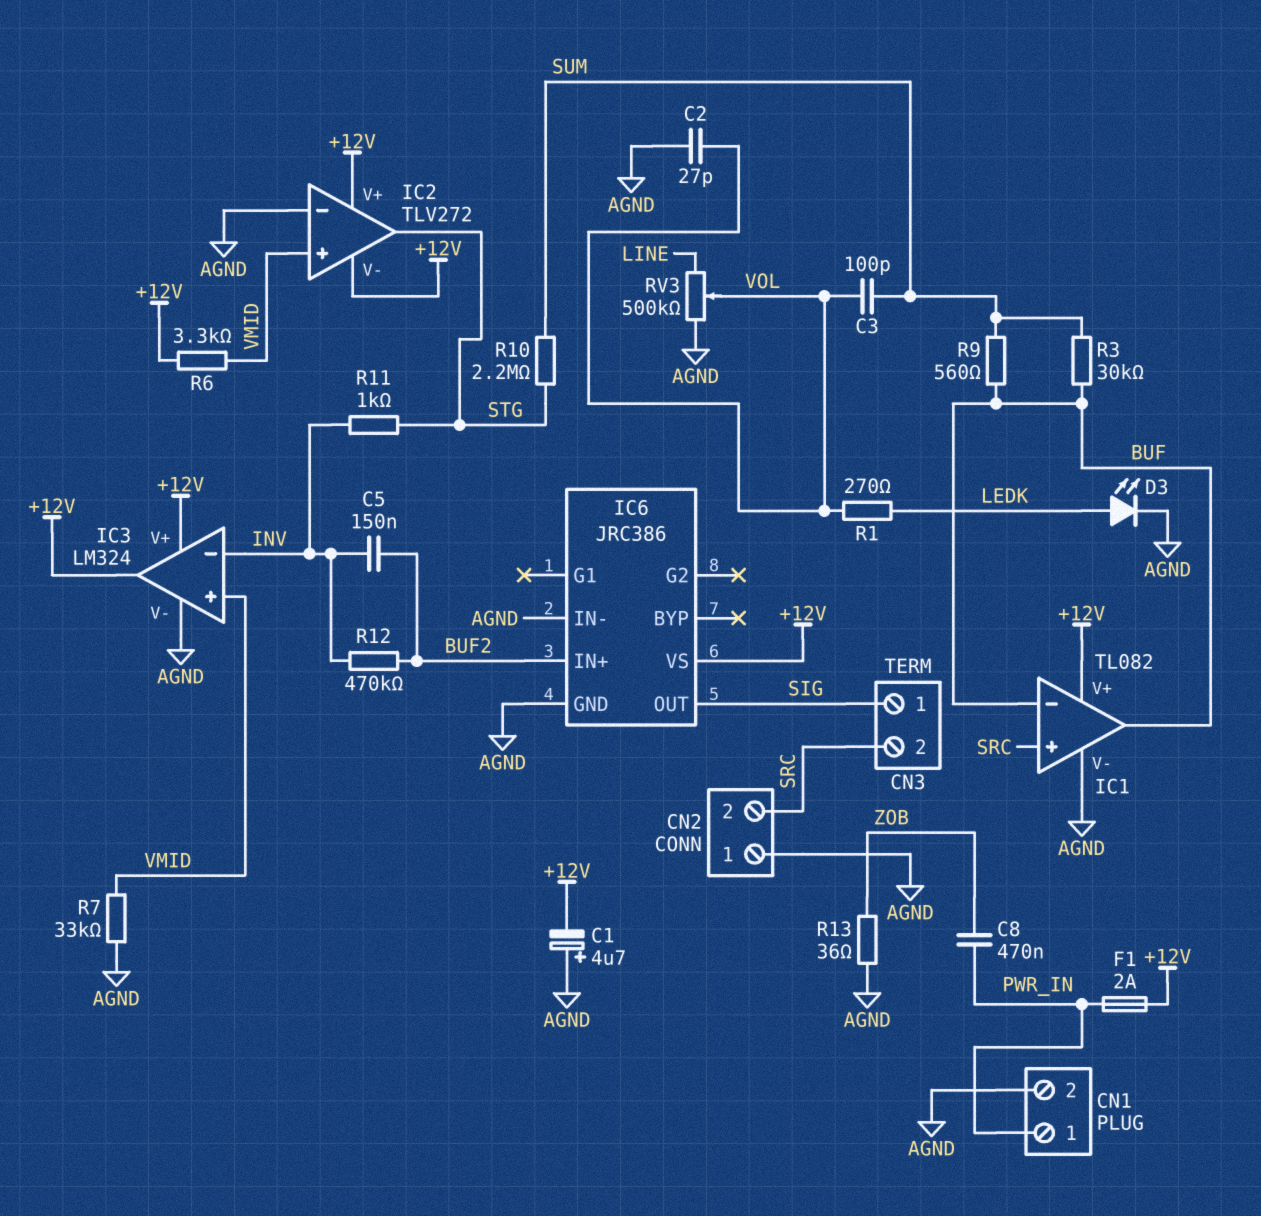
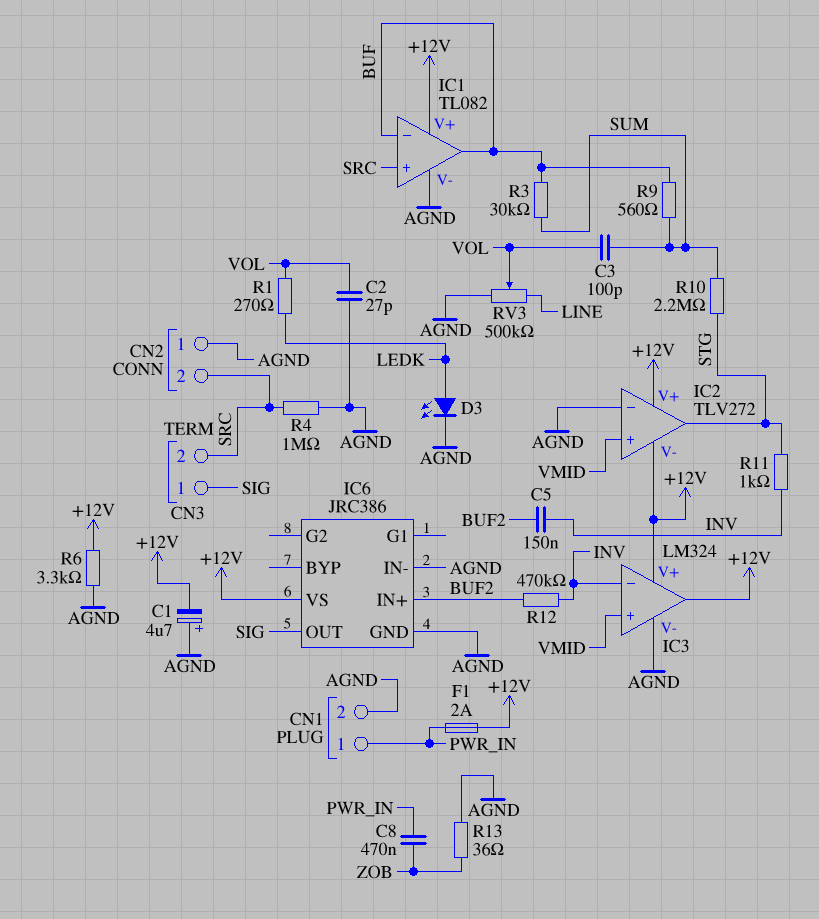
R4: none -> 1M (AGND, SRC)
R6: 3.3k (+12V, VMID) -> 3.3k (+12V, AGND)
R7: 33k (AGND, VMID) -> none

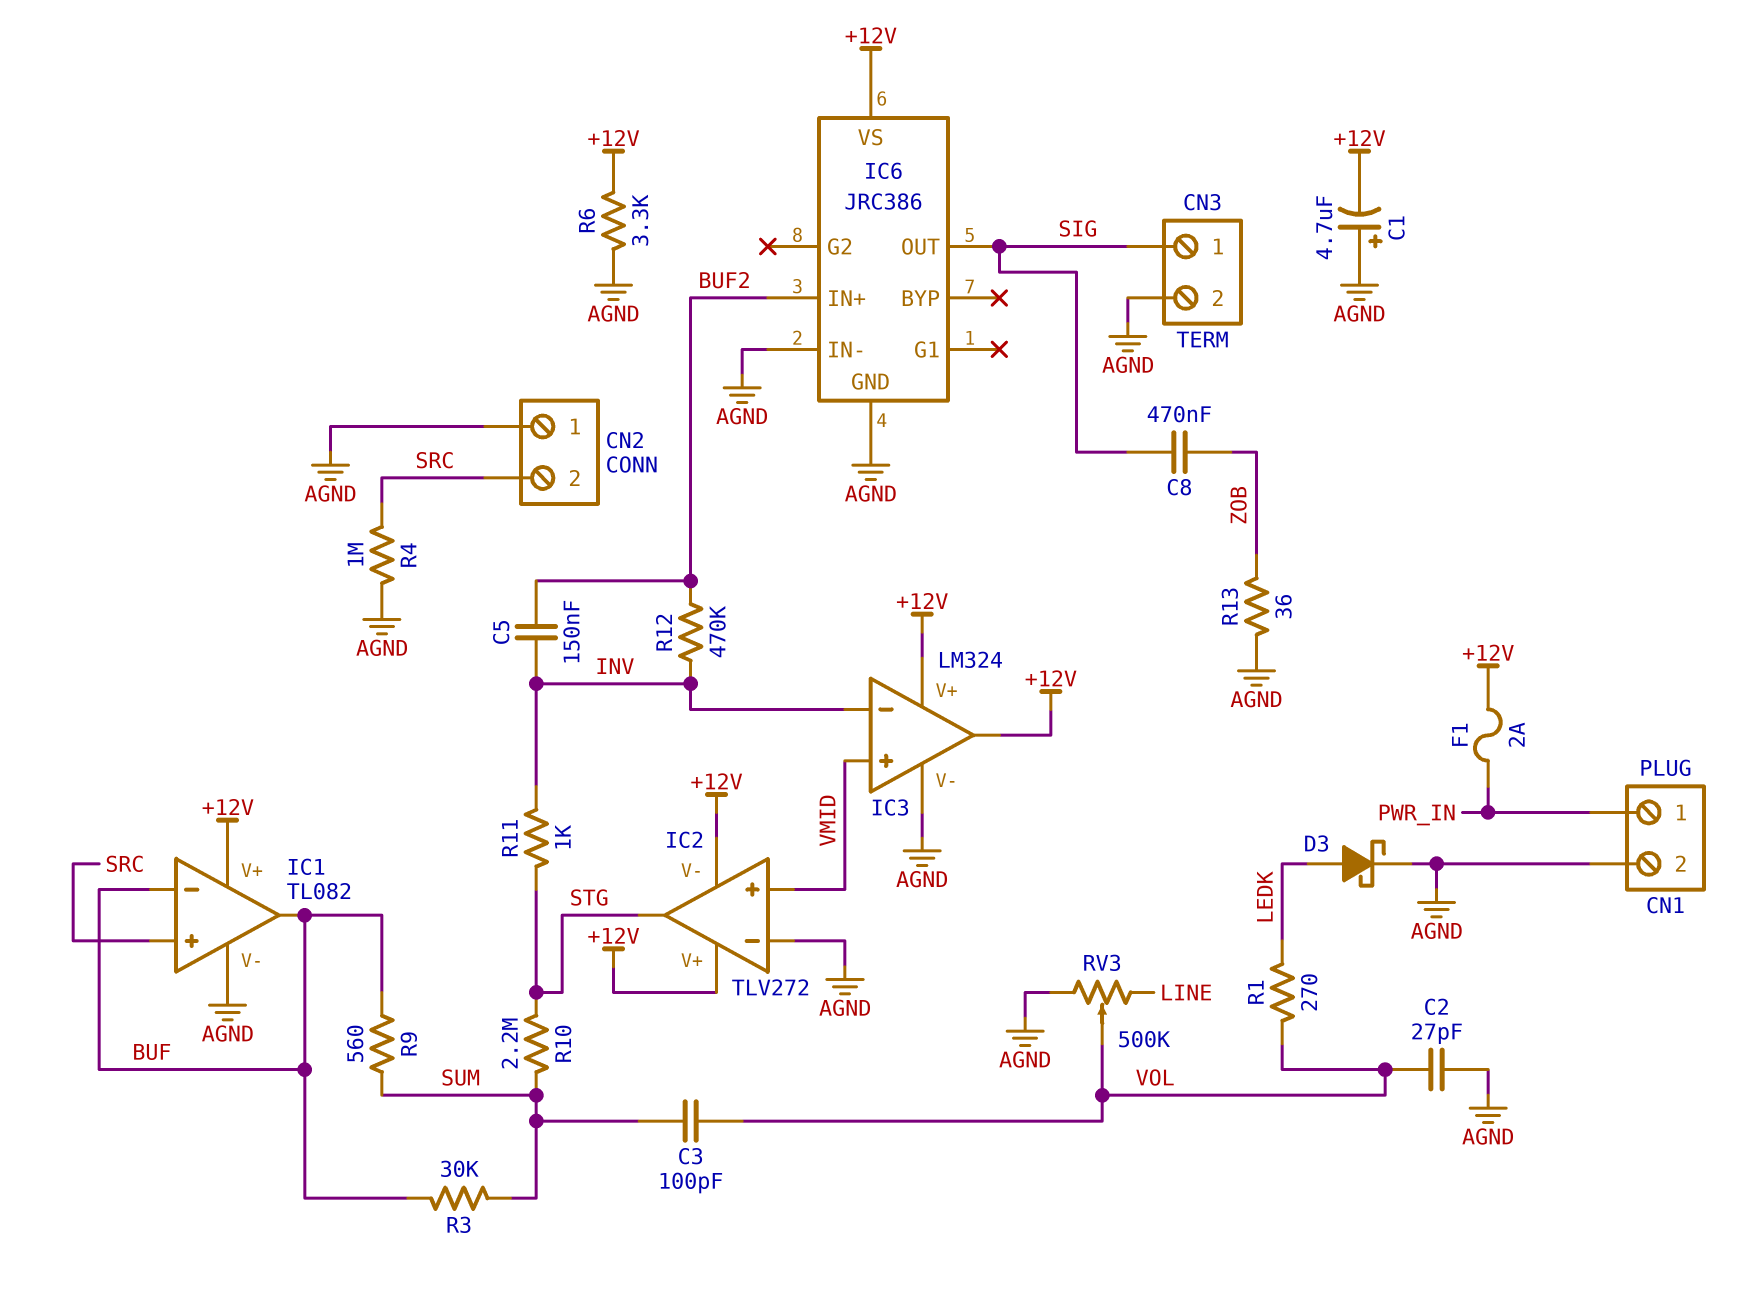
C8: 470nF (PWR_IN, ZOB) -> 470nF (SIG, ZOB)
CN3 pin 2: SRC -> AGND
D3: LED (A LEDK, K AGND) -> schottky (A LEDK, K AGND)

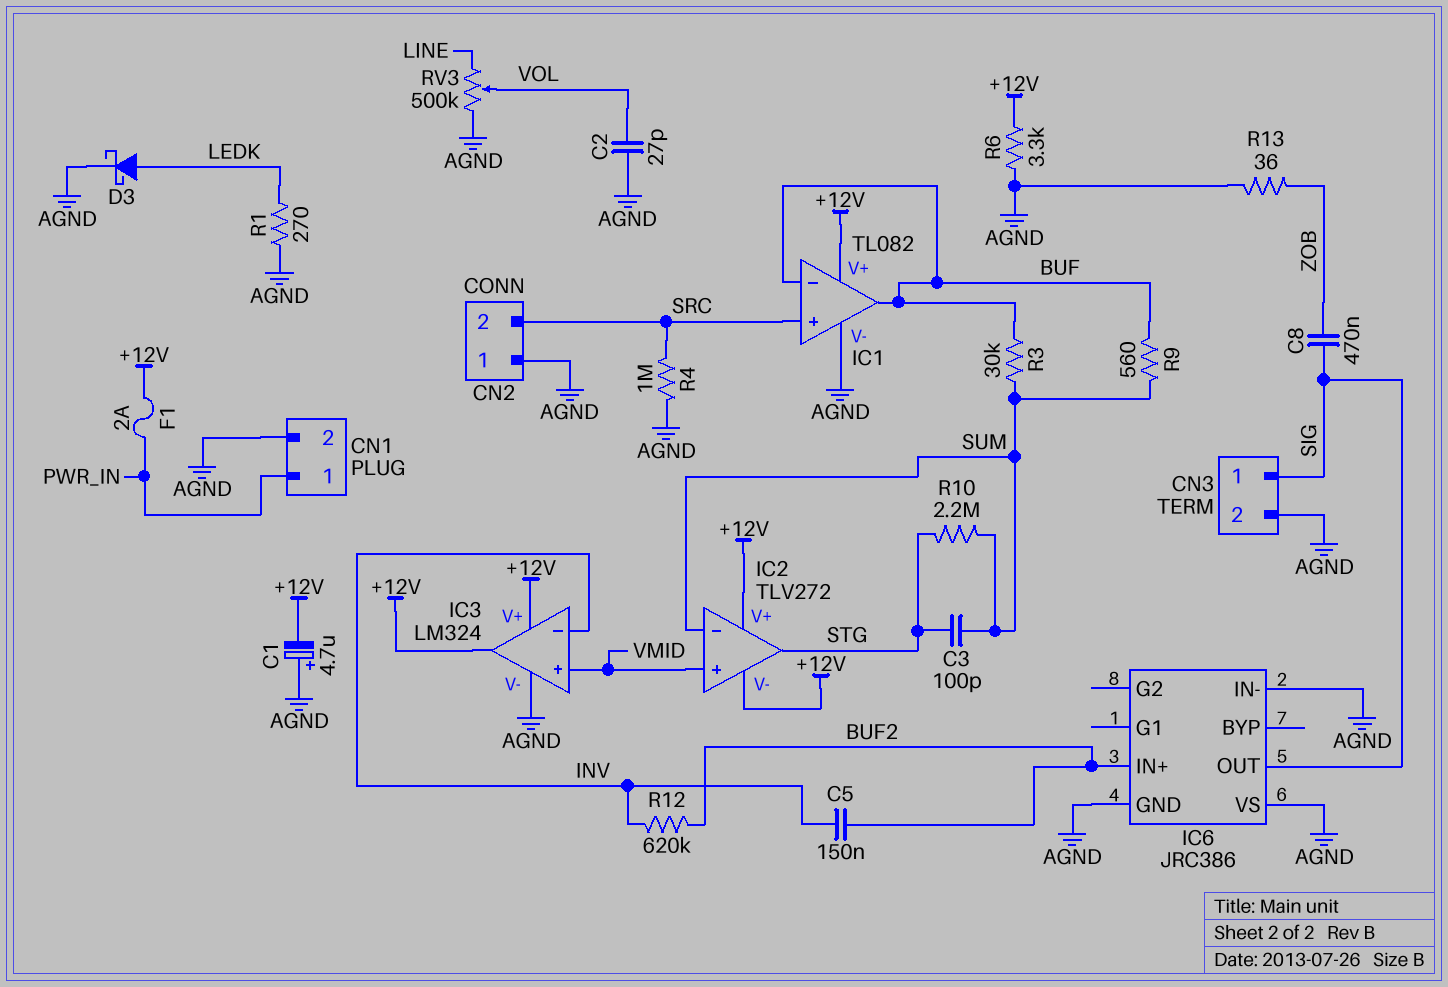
C3: 100pF (SUM, VOL) -> 100pF (STG, SUM)
IC2 pin in-: AGND -> SUM
IC6 pin VS: +12V -> AGND
R1: 270 (LEDK, VOL) -> 270 (AGND, LEDK)
R11: 1k (INV, STG) -> none
R12: 470k (BUF2, INV) -> 620k (BUF2, INV)

